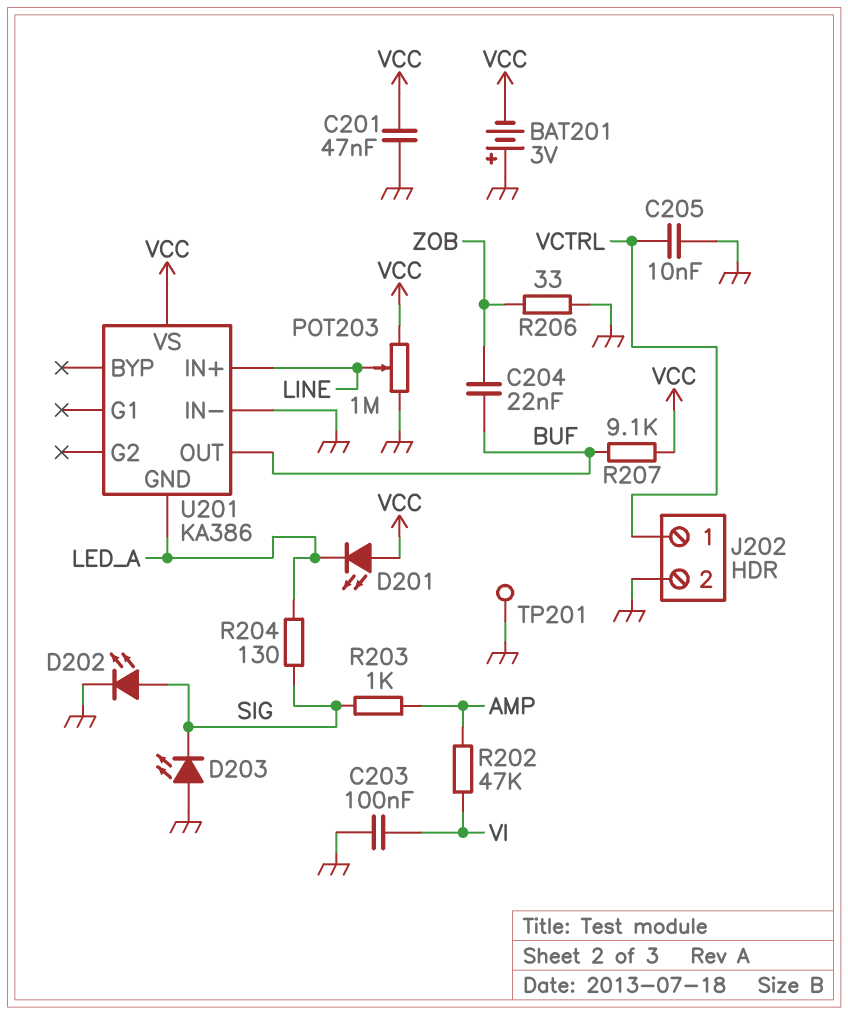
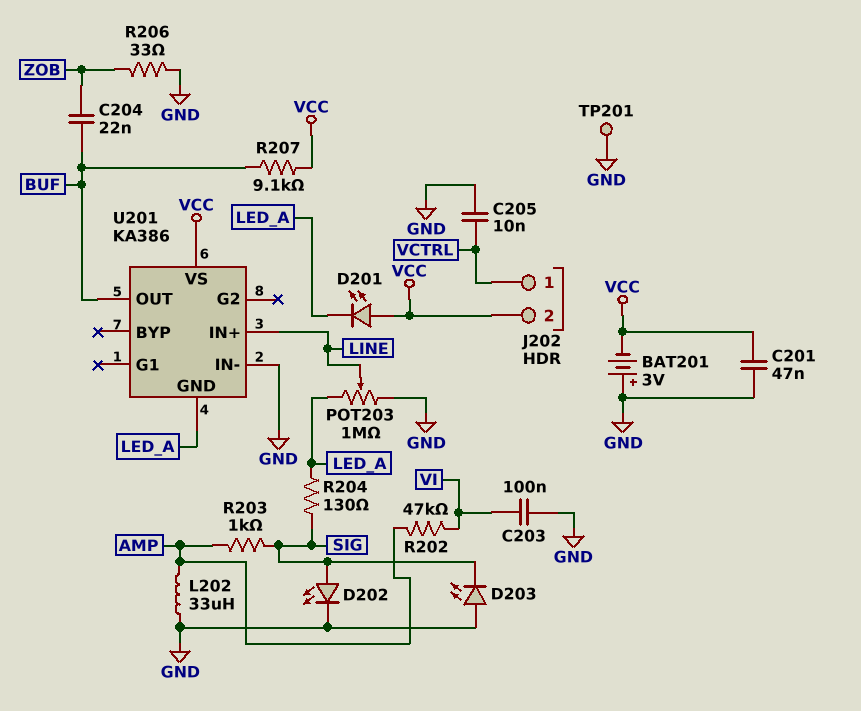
J202 pin 2: GND -> VCC
L202: none -> 33uH (AMP, GND)
POT203: 1M (GND, VCC, wiper LINE) -> 1M (GND, LED_A, wiper LINE)

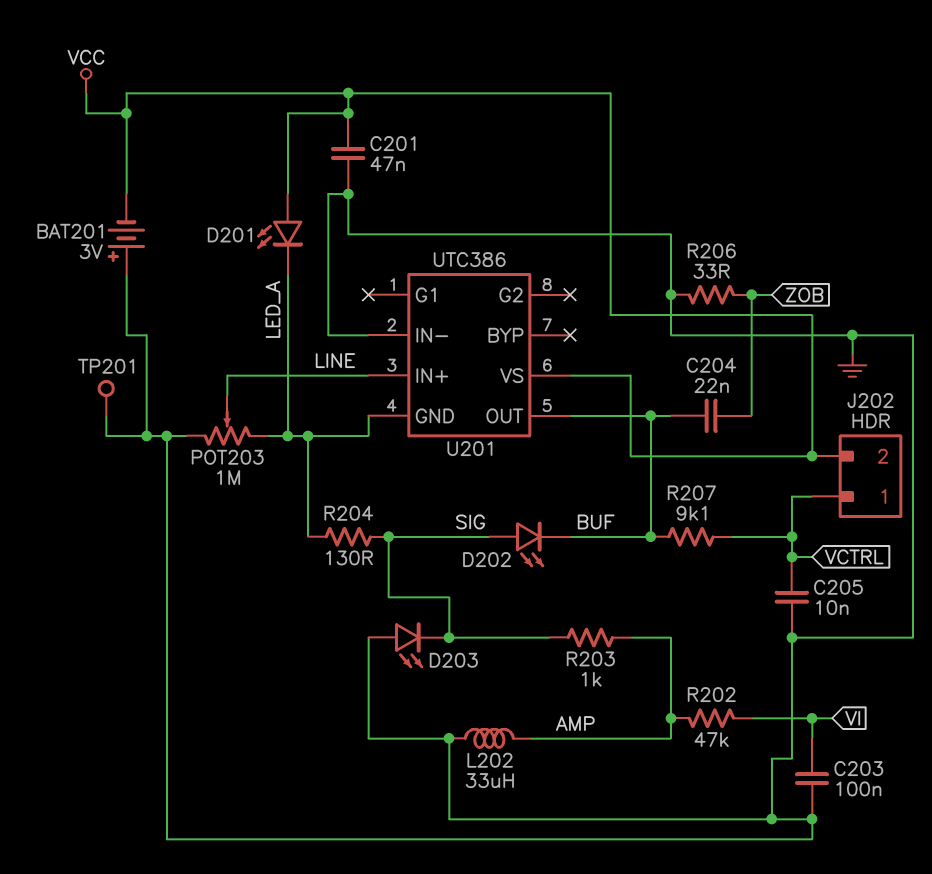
D202: LED (A SIG, K GND) -> LED (A SIG, K BUF)
R207: 9.1k (BUF, VCC) -> 9.1k (BUF, VCTRL)
U201: KA386 -> UTC386

